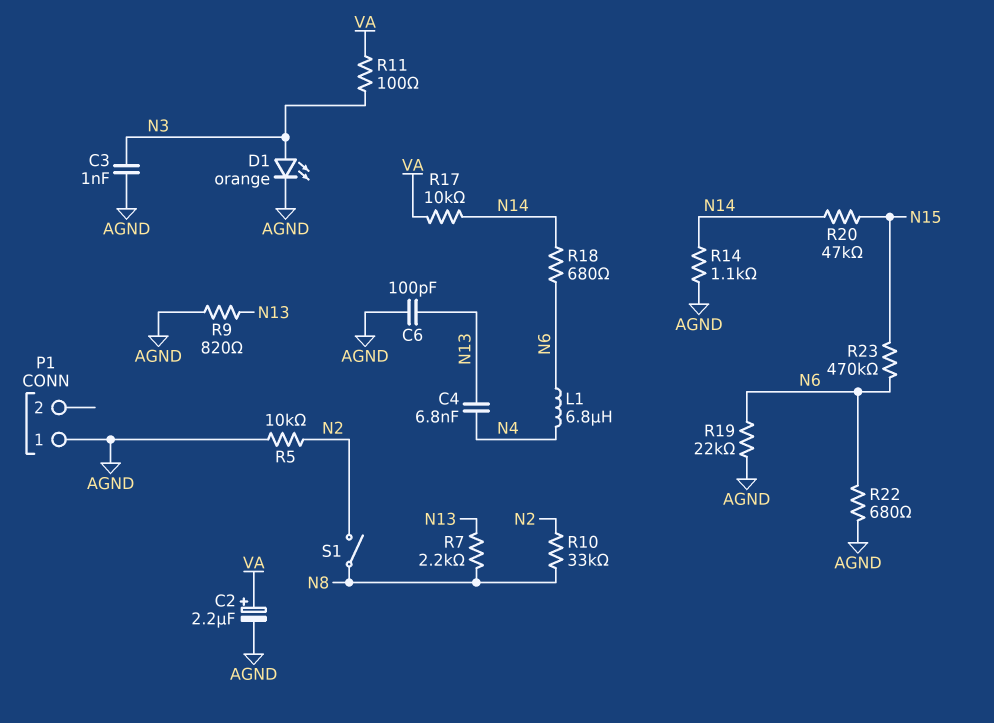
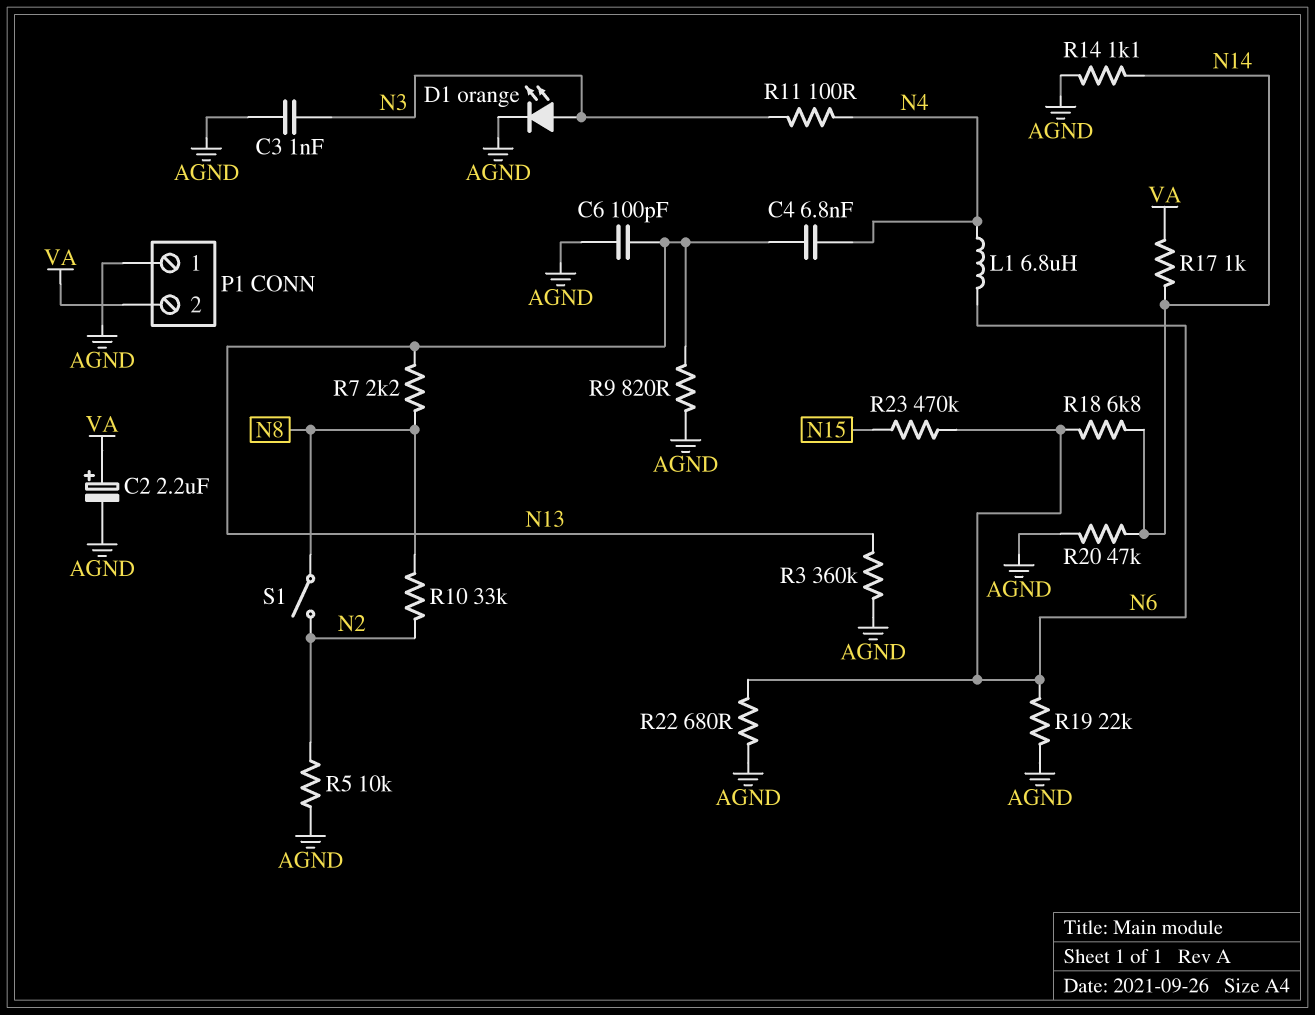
P1 pin 2: none -> VA
R3: none -> 360k (AGND, N13)
R11: 100 (N3, VA) -> 100 (N3, N4)
R17: 10k (N14, VA) -> 1k (N14, VA)
R18: 680 (N6, N14) -> 6.8k (N6, N14)
R20: 47k (N14, N15) -> 47k (AGND, N14)

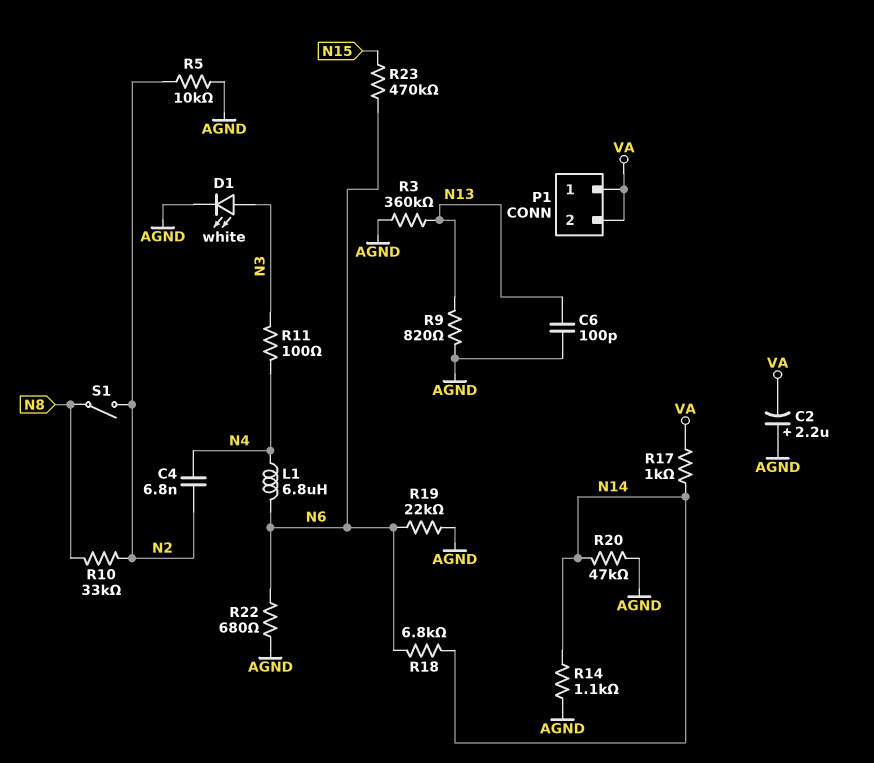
C2: 2.2uF (plus VA, minus AGND) -> 2.2uF (plus AGND, minus VA)
C3: 1nF (AGND, N3) -> none
C4: 6.8nF (N4, N13) -> 6.8nF (N2, N4)
D1: LED orange (A N3, K AGND) -> LED white (A N3, K AGND)
P1 pin 1: AGND -> VA
R7: 2.2k (N8, N13) -> none

